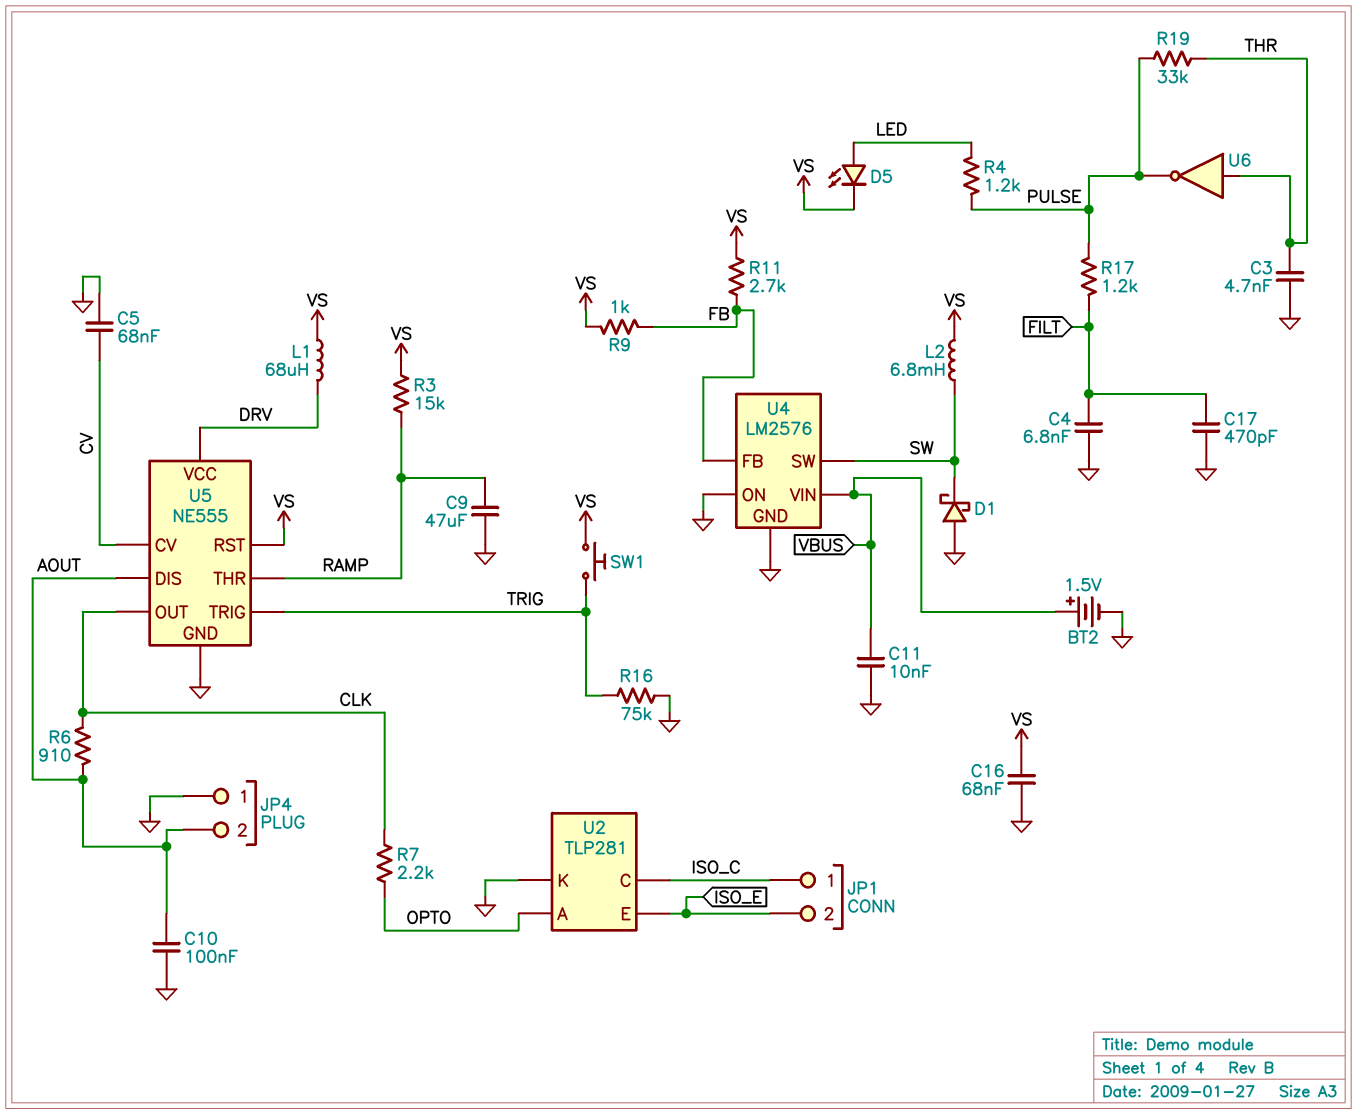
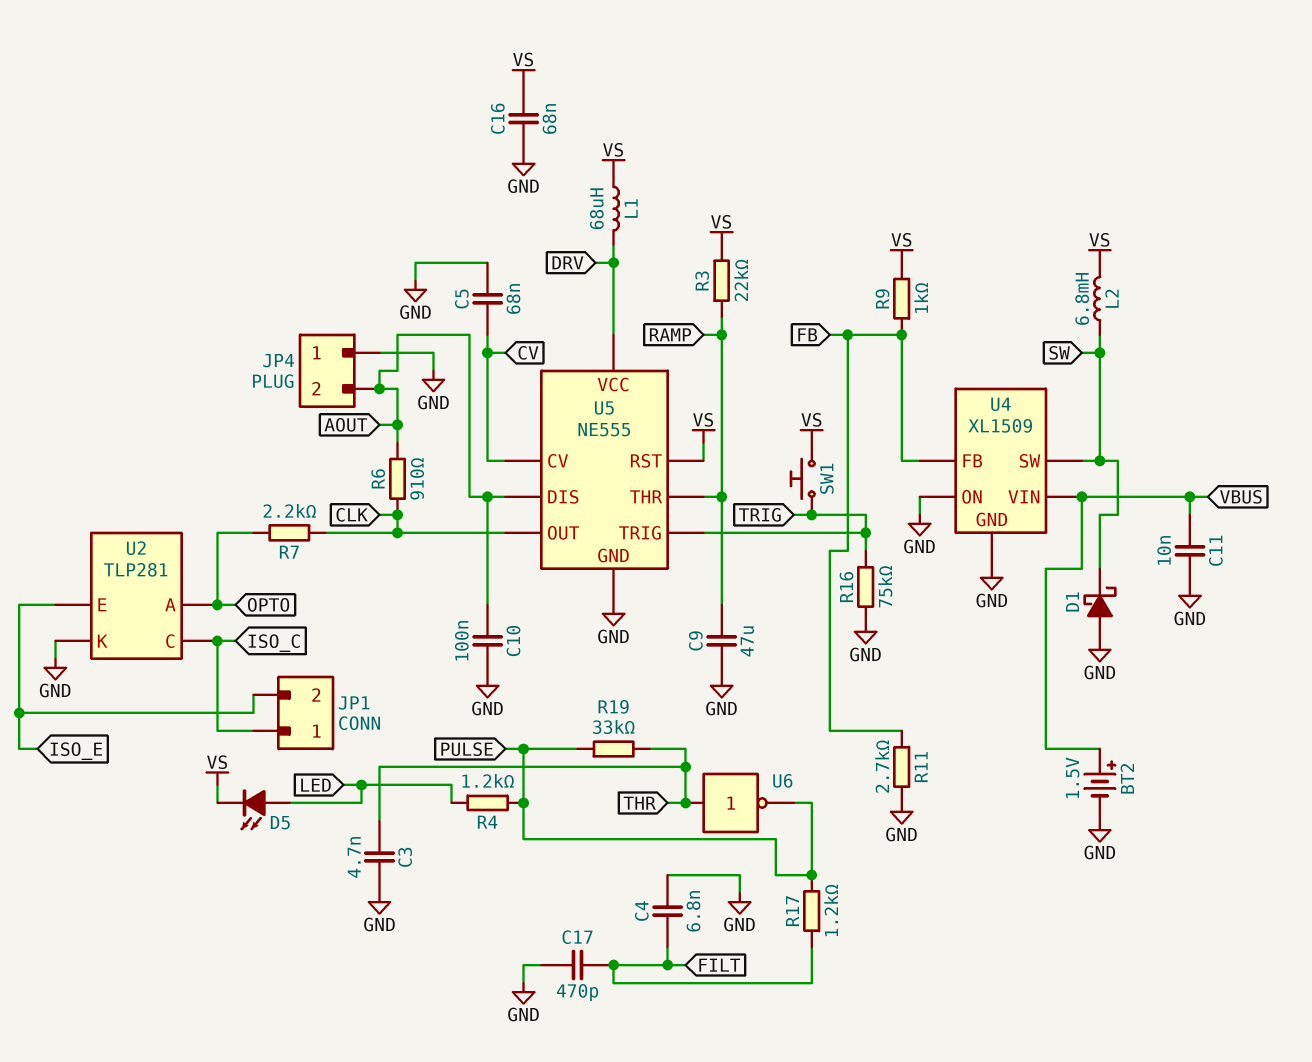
R3: 15k (RAMP, VS) -> 22k (RAMP, VS)
R11: 2.7k (FB, VS) -> 2.7k (FB, GND)
U4: LM2576 -> XL1509

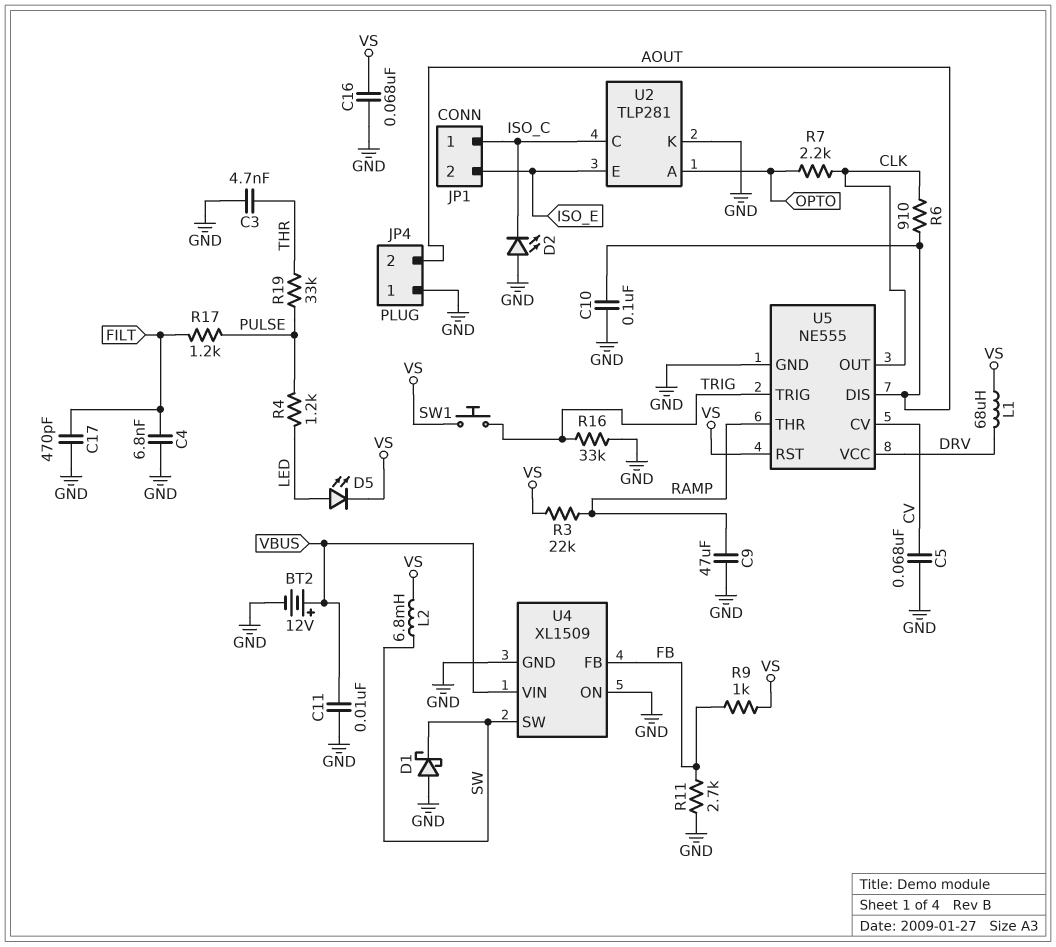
BT2: 1.5V (plus VBUS, minus GND) -> 12V (plus VBUS, minus GND)
D2: none -> LED (A GND, K ISO_C)
R16: 75k (GND, TRIG) -> 33k (GND, TRIG)
U6: NOT (in THR, out PULSE) -> none

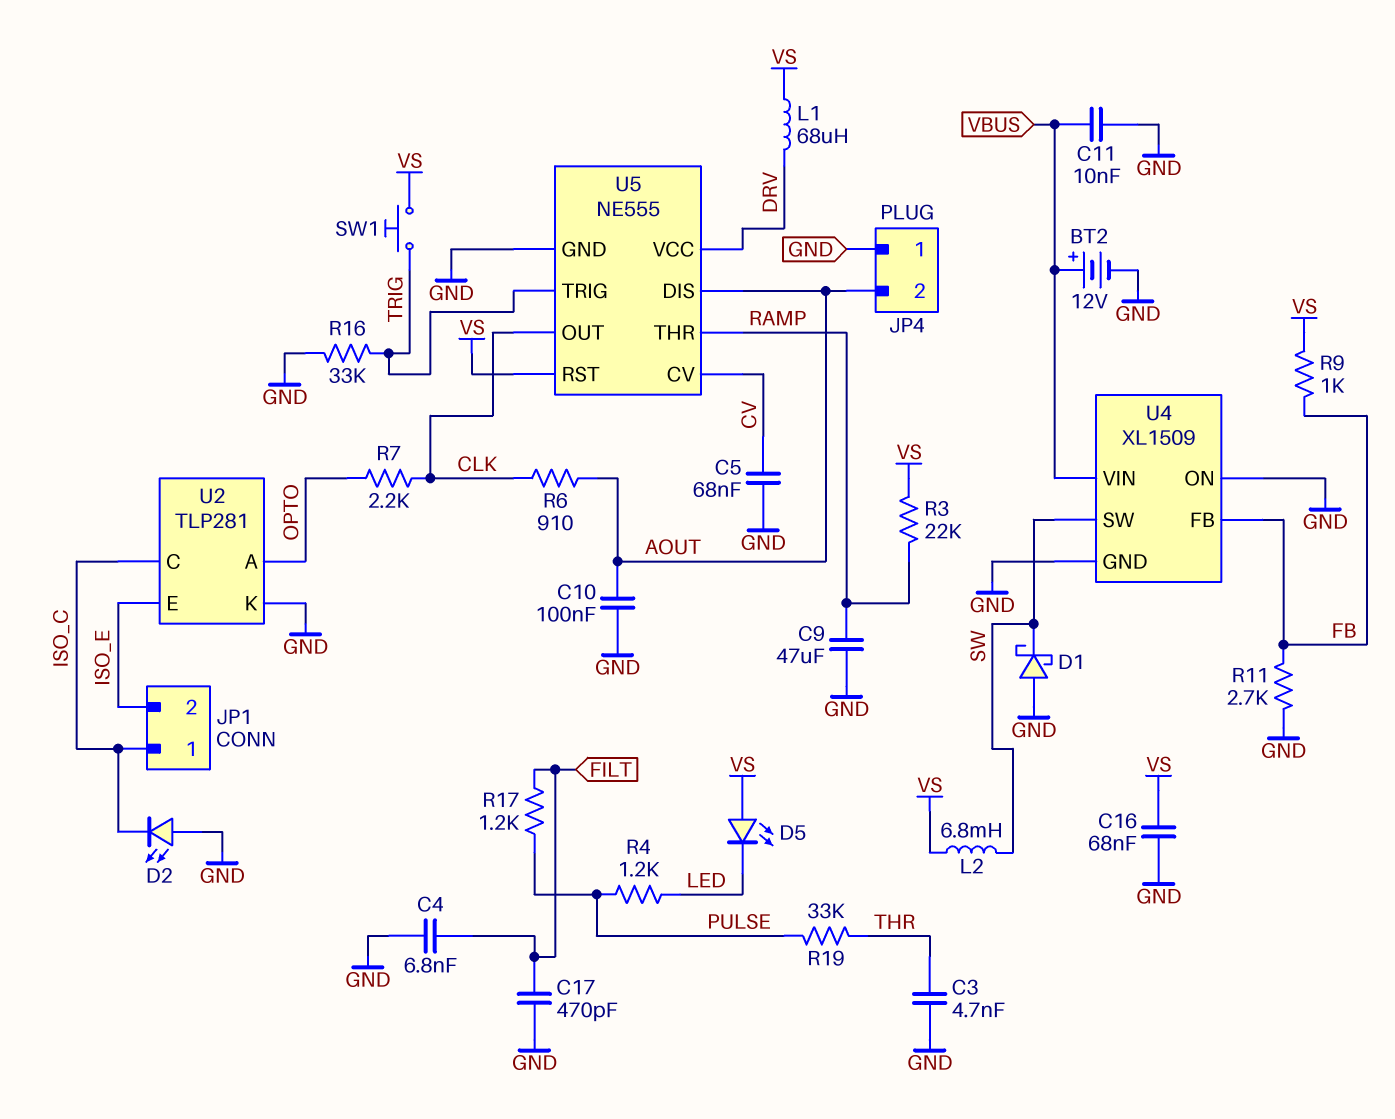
D5: LED (A LED, K VS) -> LED (A VS, K LED)

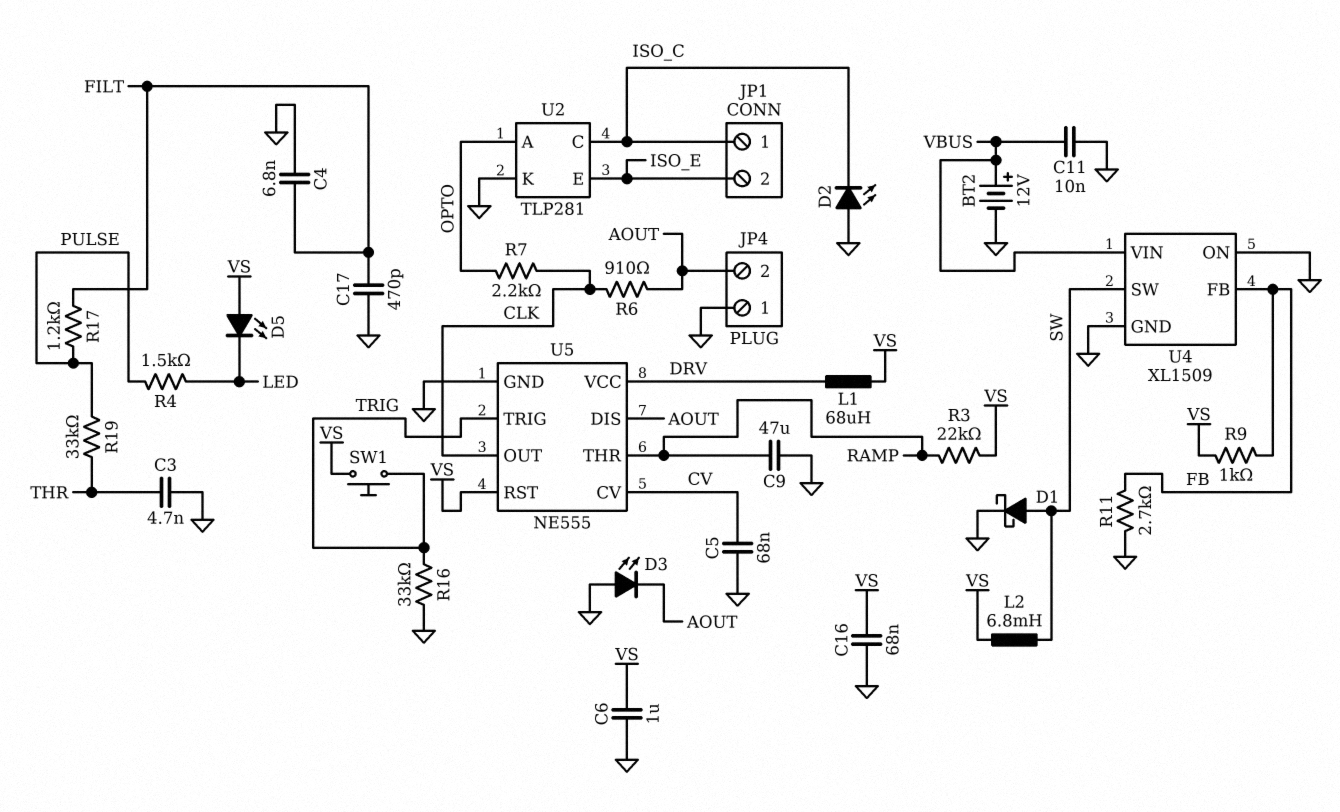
C6: none -> 1uF (GND, VS)
C10: 100nF (AOUT, GND) -> none
D1: schottky (A GND, K SW) -> schottky (A SW, K GND)
D3: none -> LED (A GND, K AOUT)
R4: 1.2k (LED, PULSE) -> 1.5k (LED, PULSE)

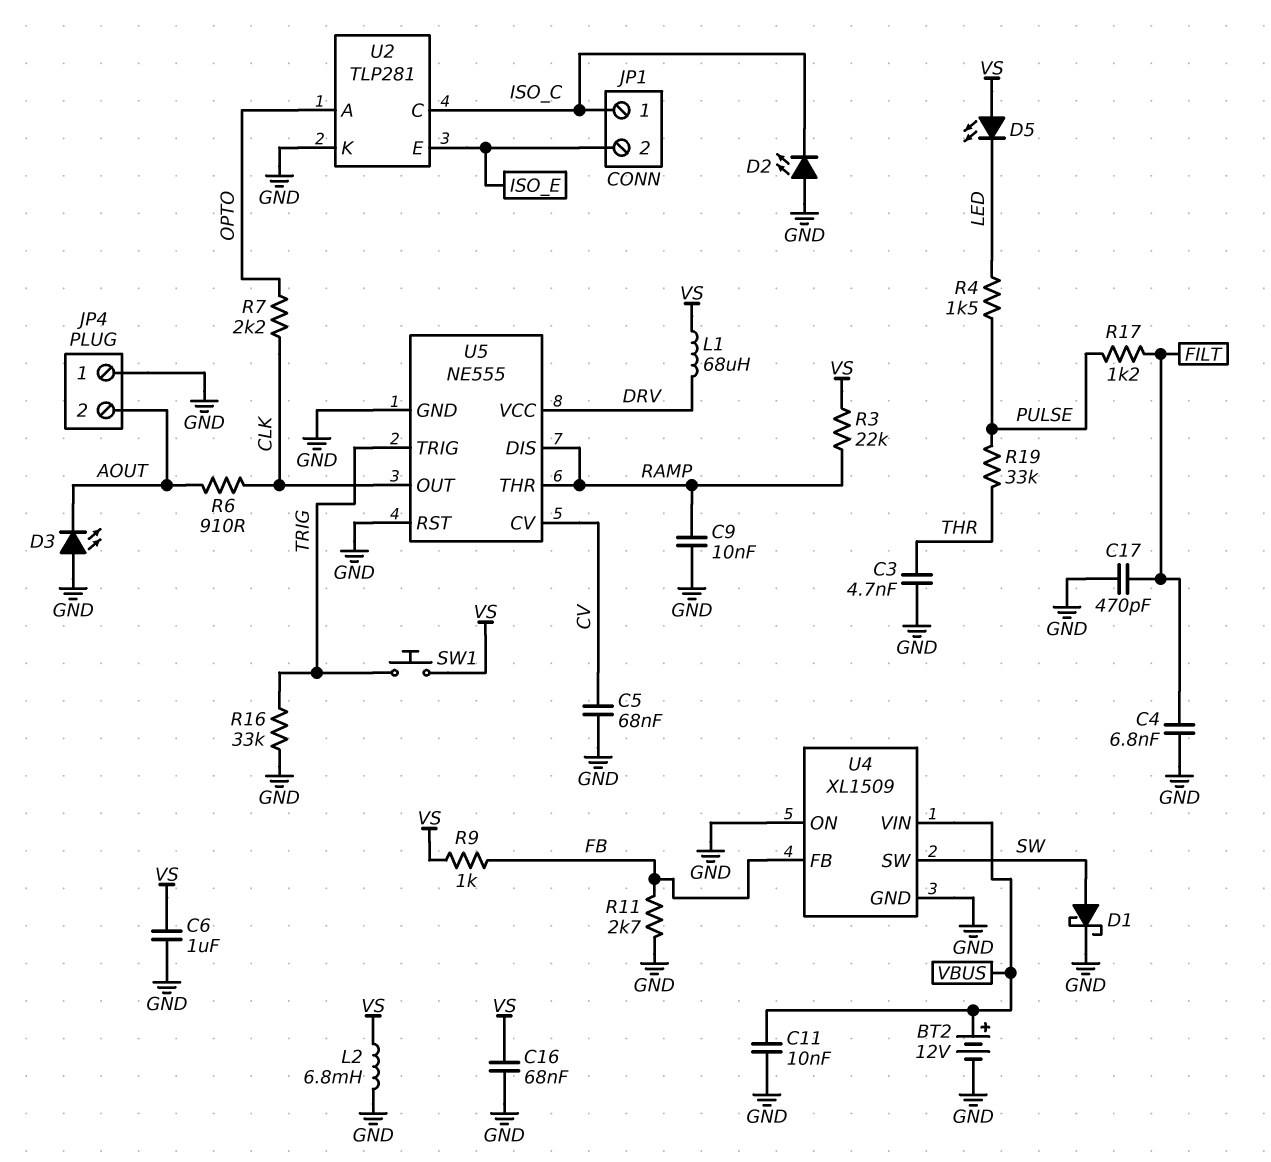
C9: 47uF (GND, RAMP) -> 10nF (GND, RAMP)
L2: 6.8mH (SW, VS) -> 6.8mH (GND, VS)
U5 pin DIS: AOUT -> RAMP
U5 pin RST: VS -> GND

